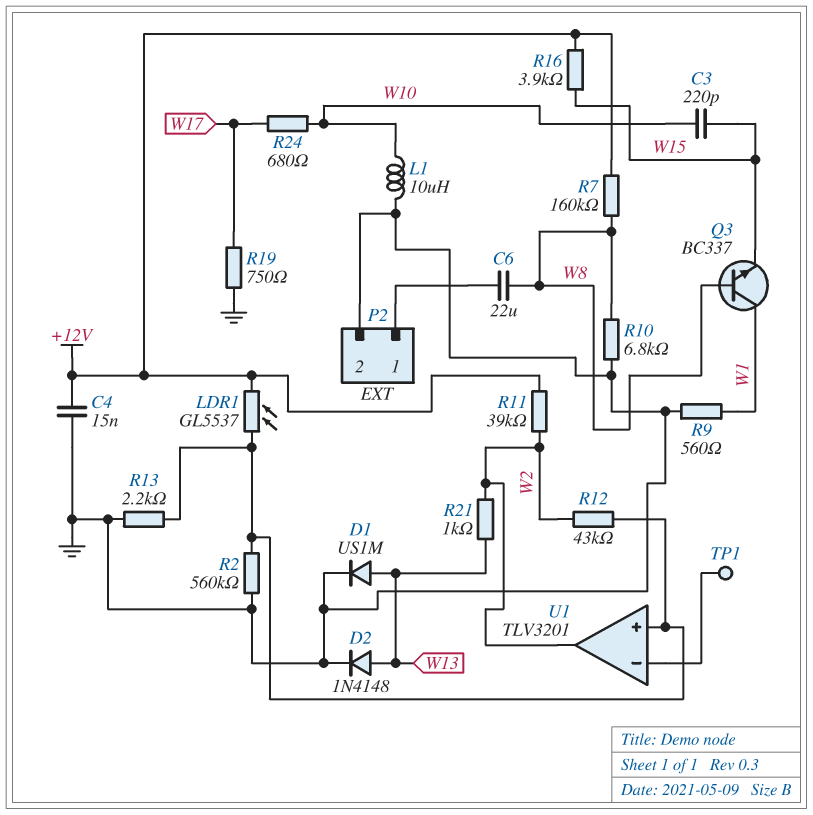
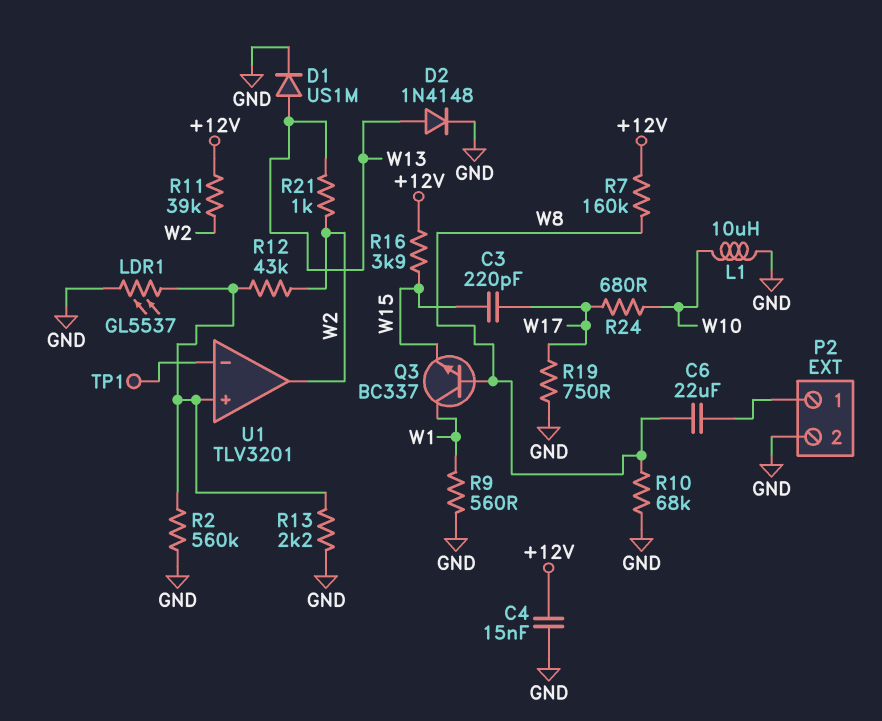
C3: 220pF (W10, W15) -> 220pF (W15, W17)
LDR1: GL5537 (+12V, U1/in+) -> GL5537 (GND, U1/in+)
R10: 6.8k (GND, W8) -> 68k (GND, W8)

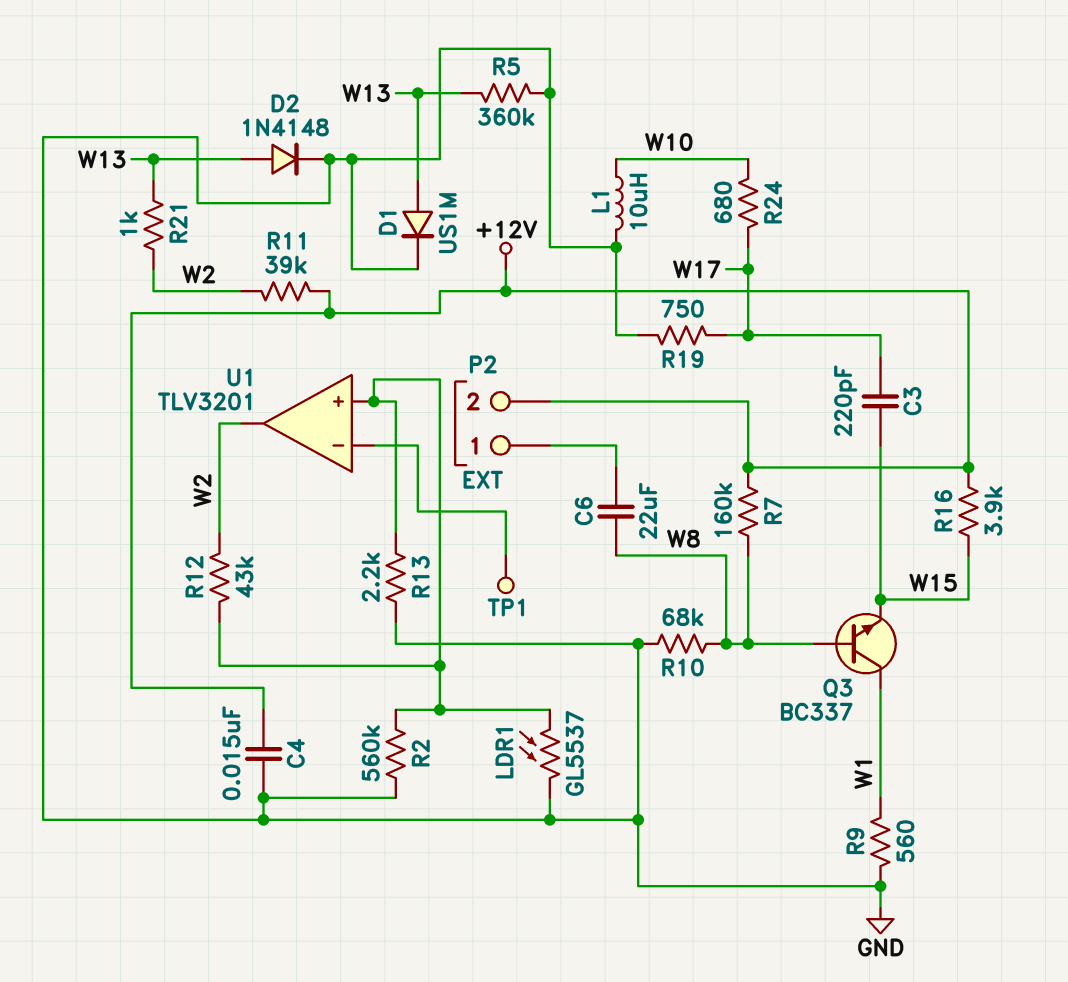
P2 pin 2: GND -> +12V
R5: none -> 360k (GND, W13)

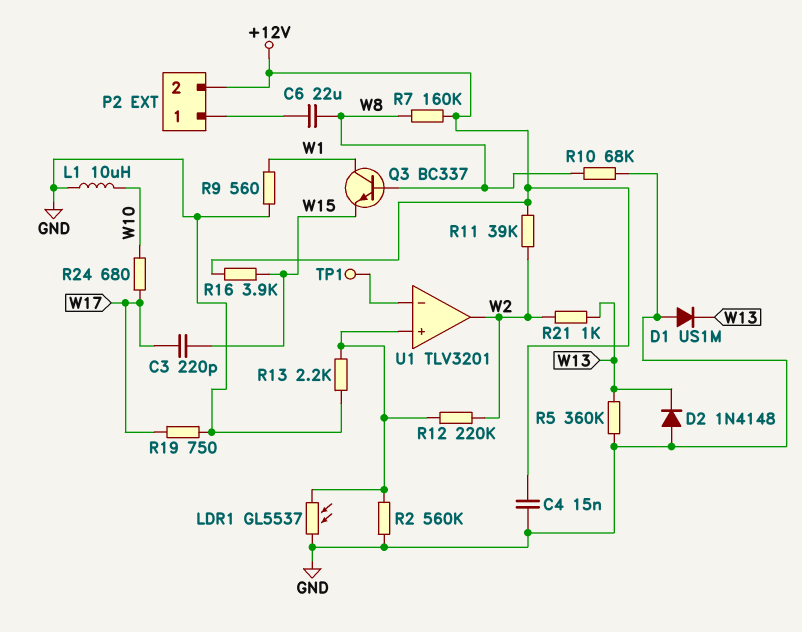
D1: diode US1M (A W13, K GND) -> diode US1M (A GND, K W13)
D2: diode 1N4148 (A W13, K GND) -> diode 1N4148 (A GND, K W13)
R12: 43k (U1/in+, W2) -> 220k (U1/in+, W2)

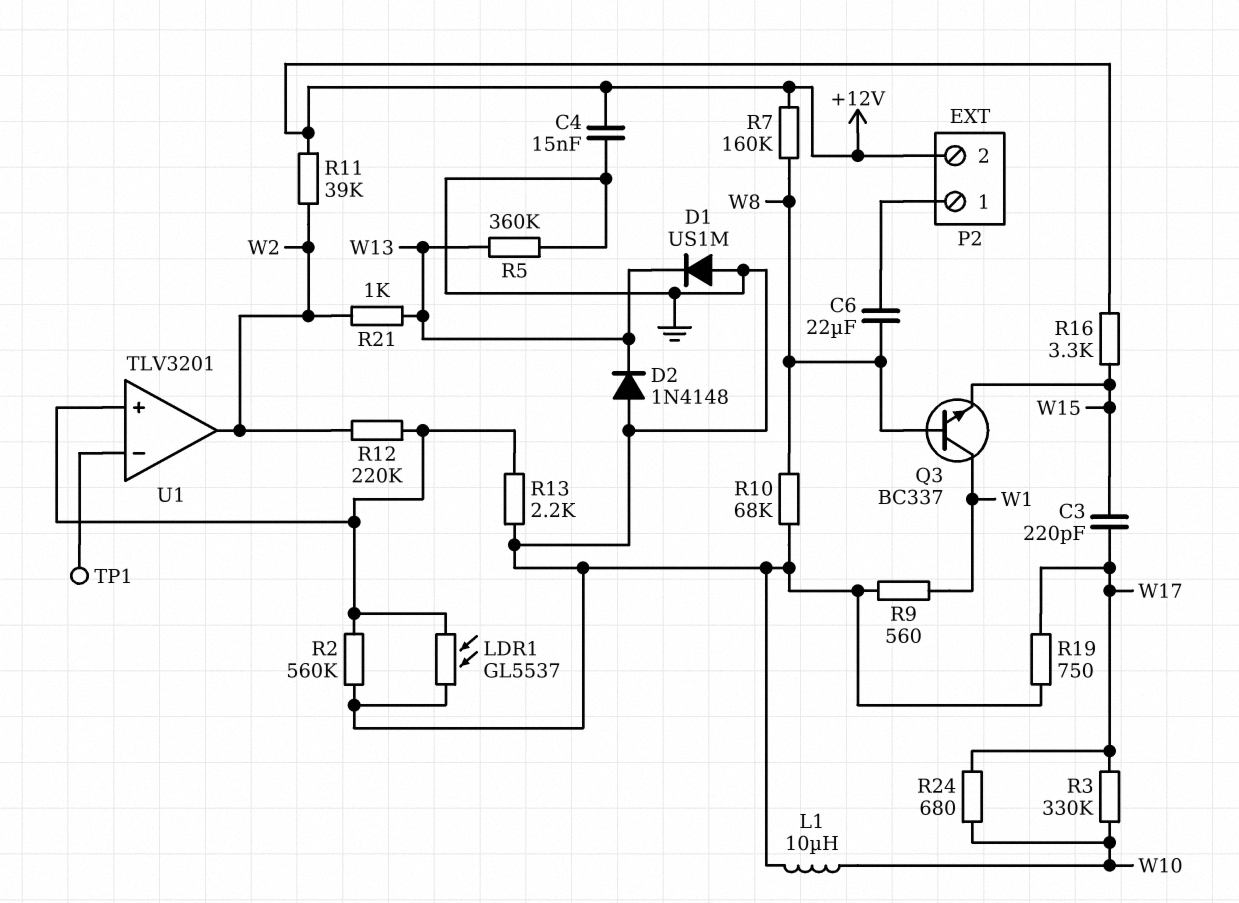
R3: none -> 330k (W10, W17)
R16: 3.9k (+12V, W15) -> 3.3k (+12V, W15)

